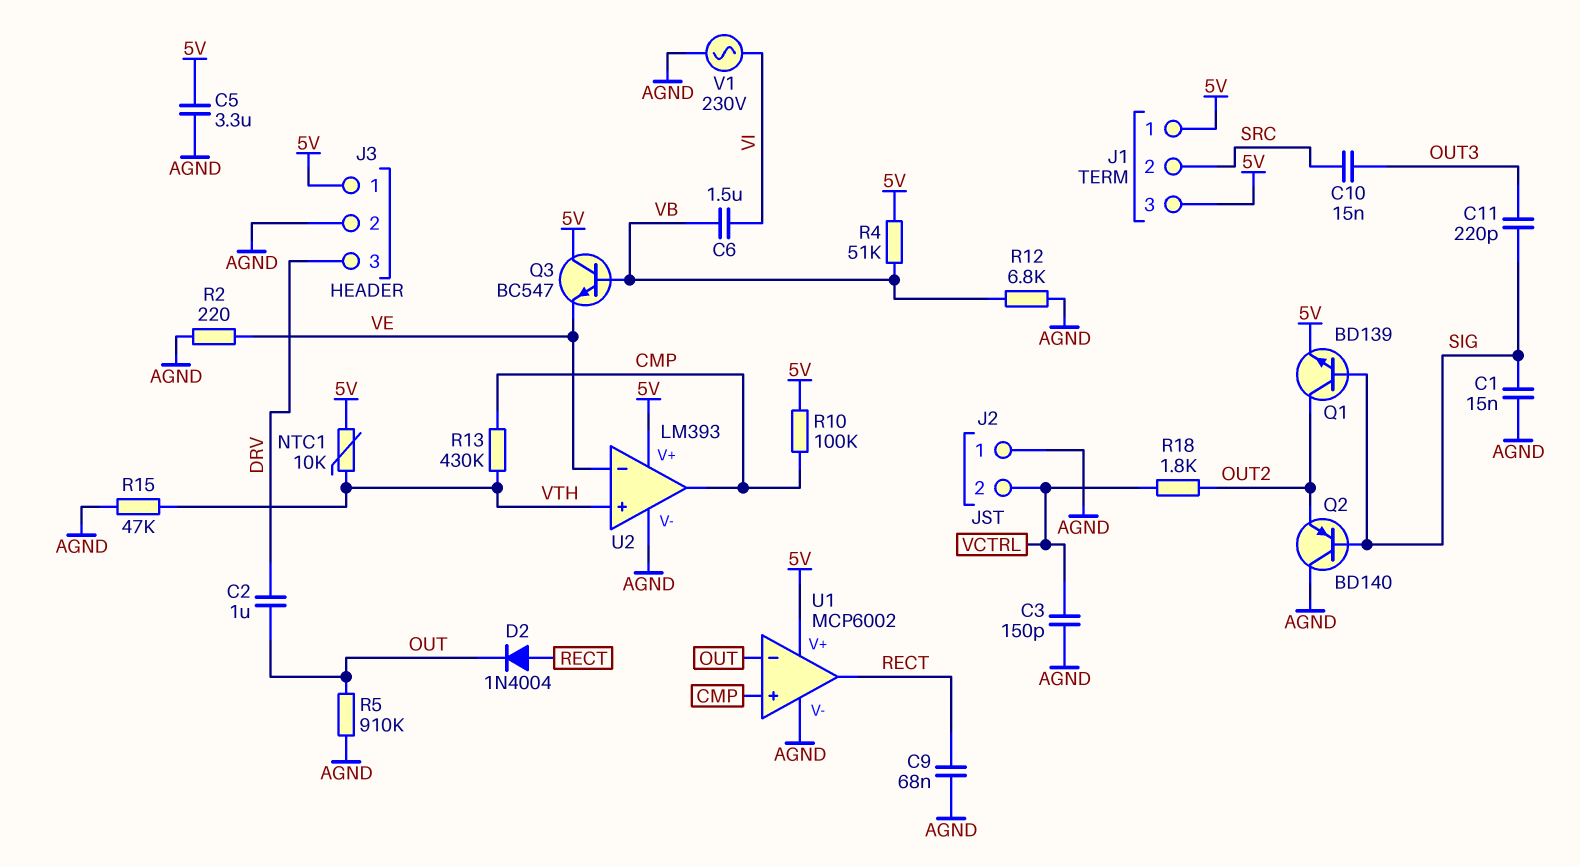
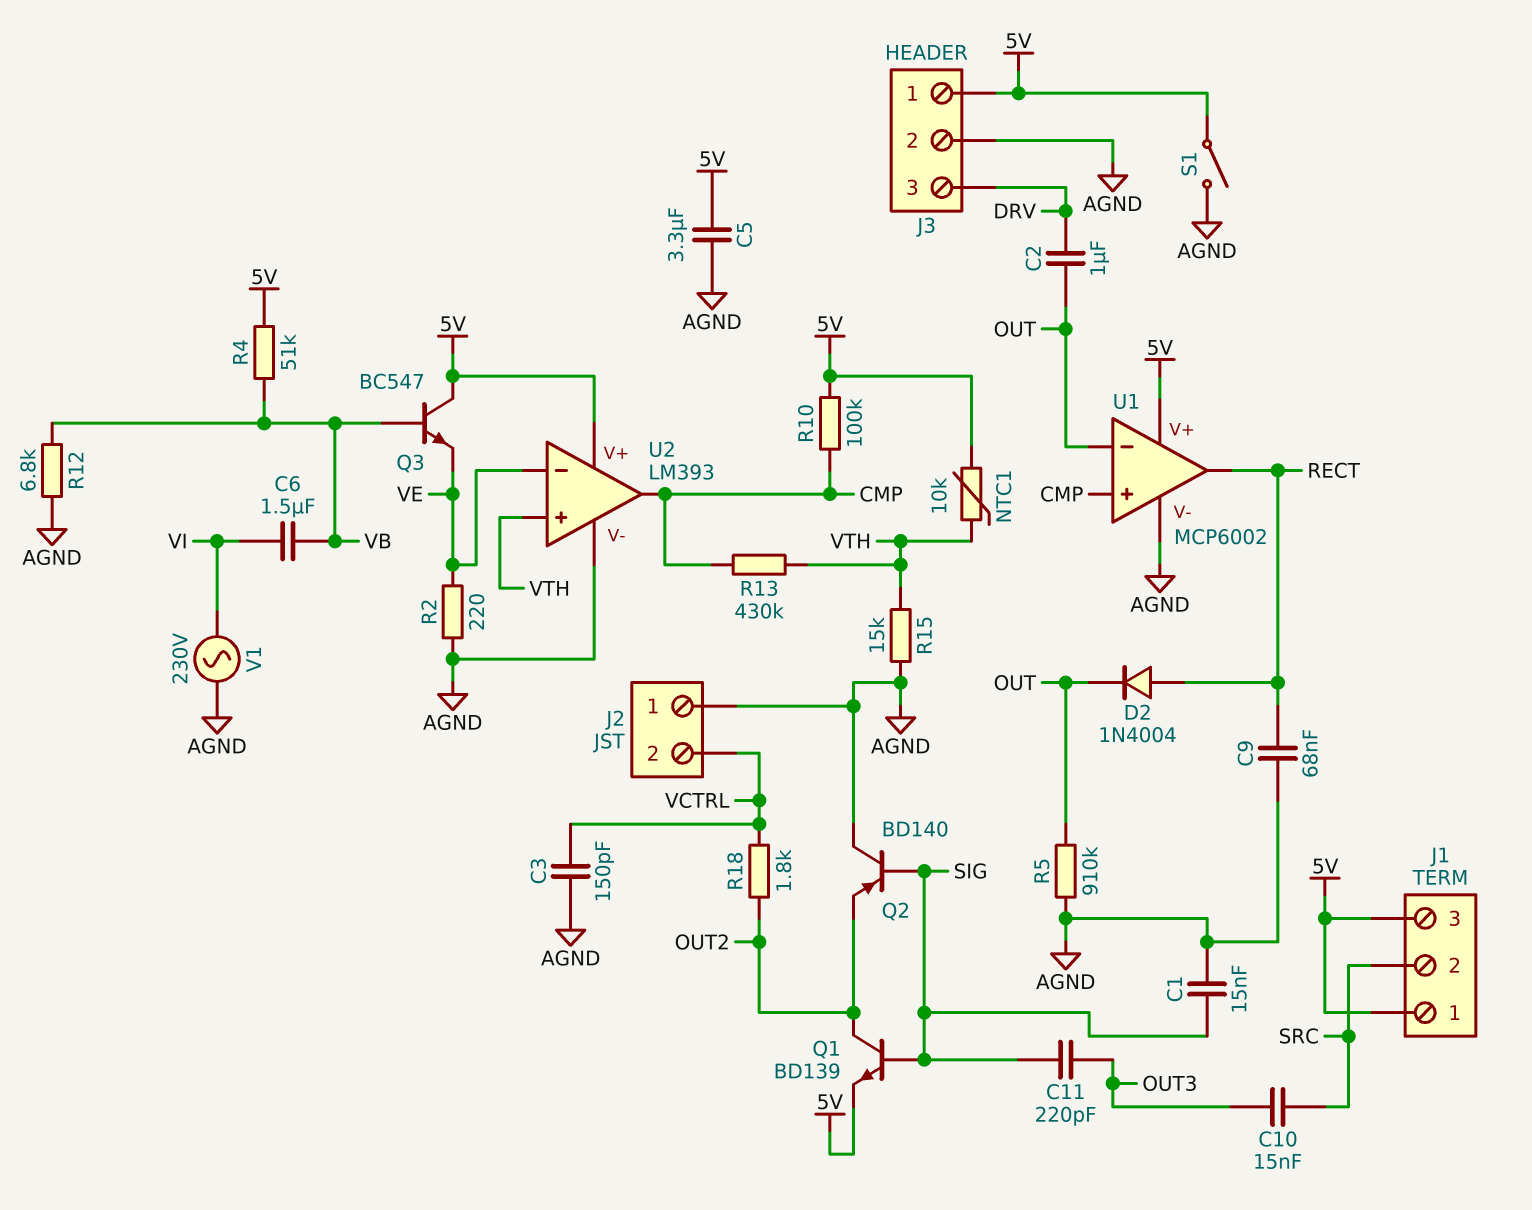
R15: 47k (AGND, VTH) -> 15k (AGND, VTH)
S1: none -> switch (5V, AGND)

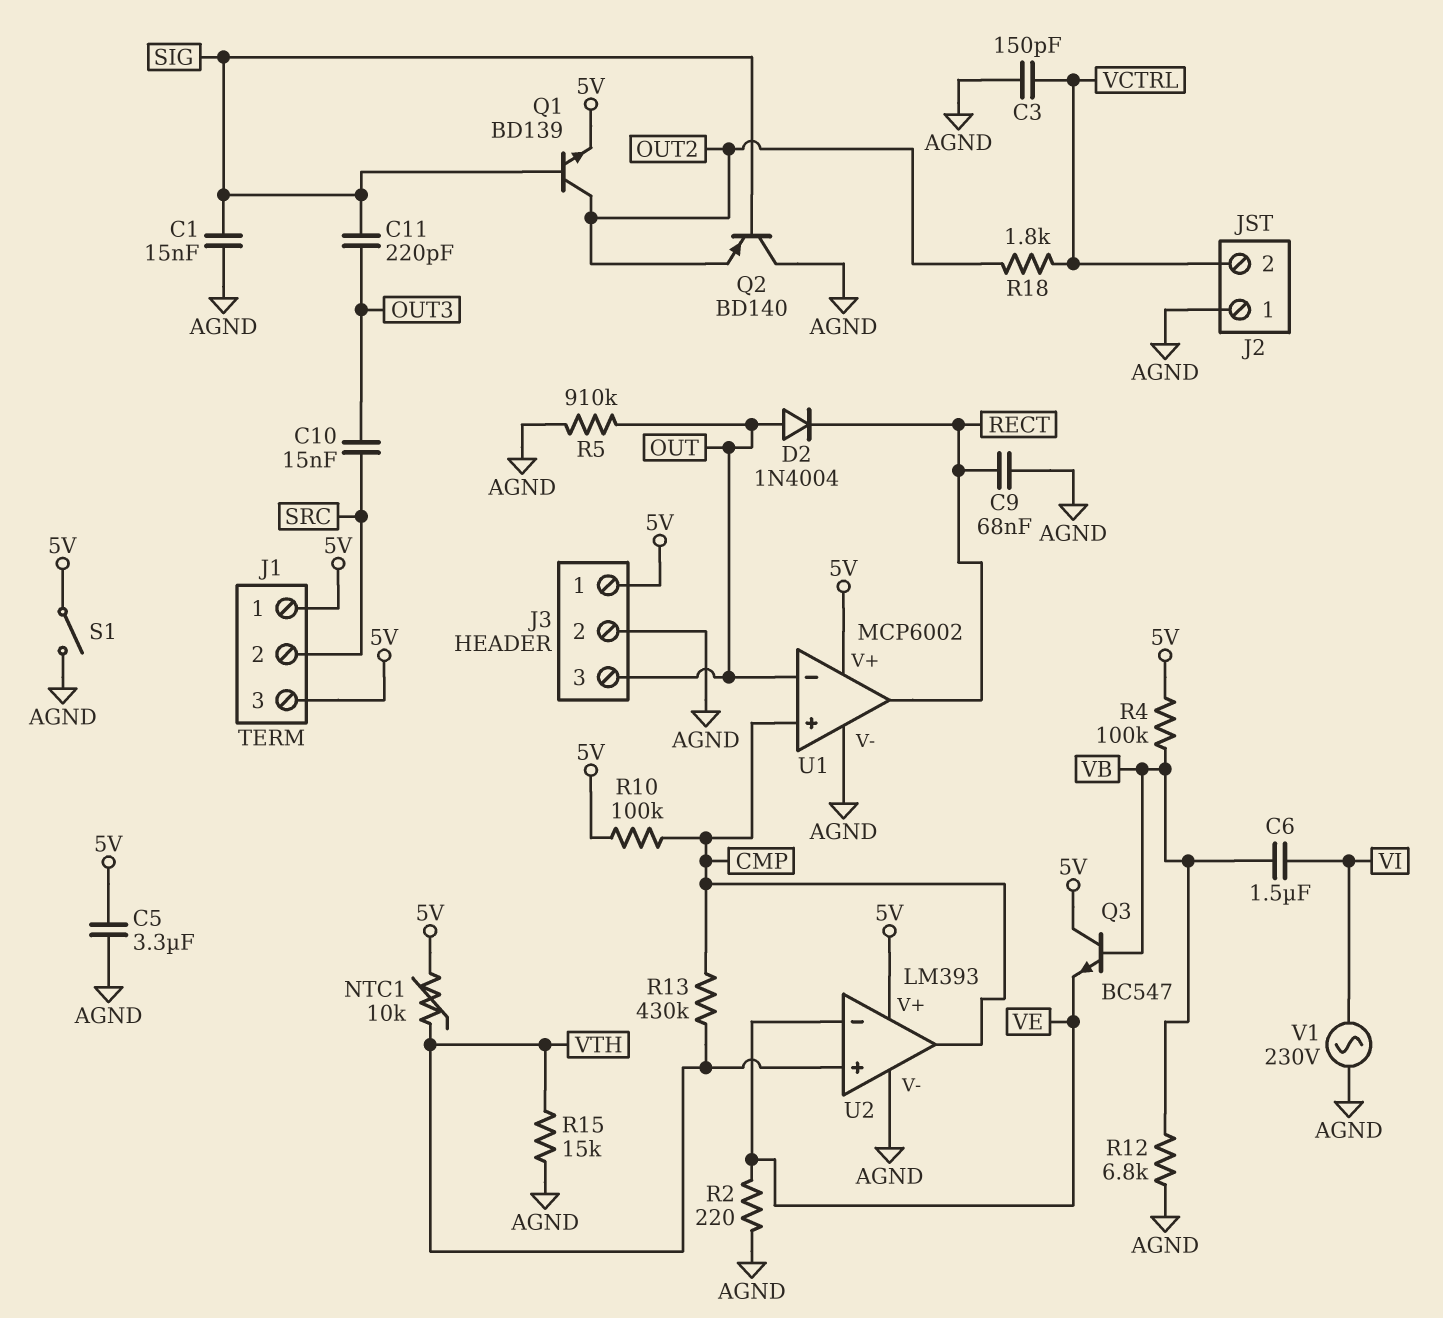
C2: 1uF (DRV, OUT) -> none
D2: diode 1N4004 (A RECT, K OUT) -> diode 1N4004 (A OUT, K RECT)
J3 pin 3: DRV -> OUT
R4: 51k (5V, VB) -> 100k (5V, VB)

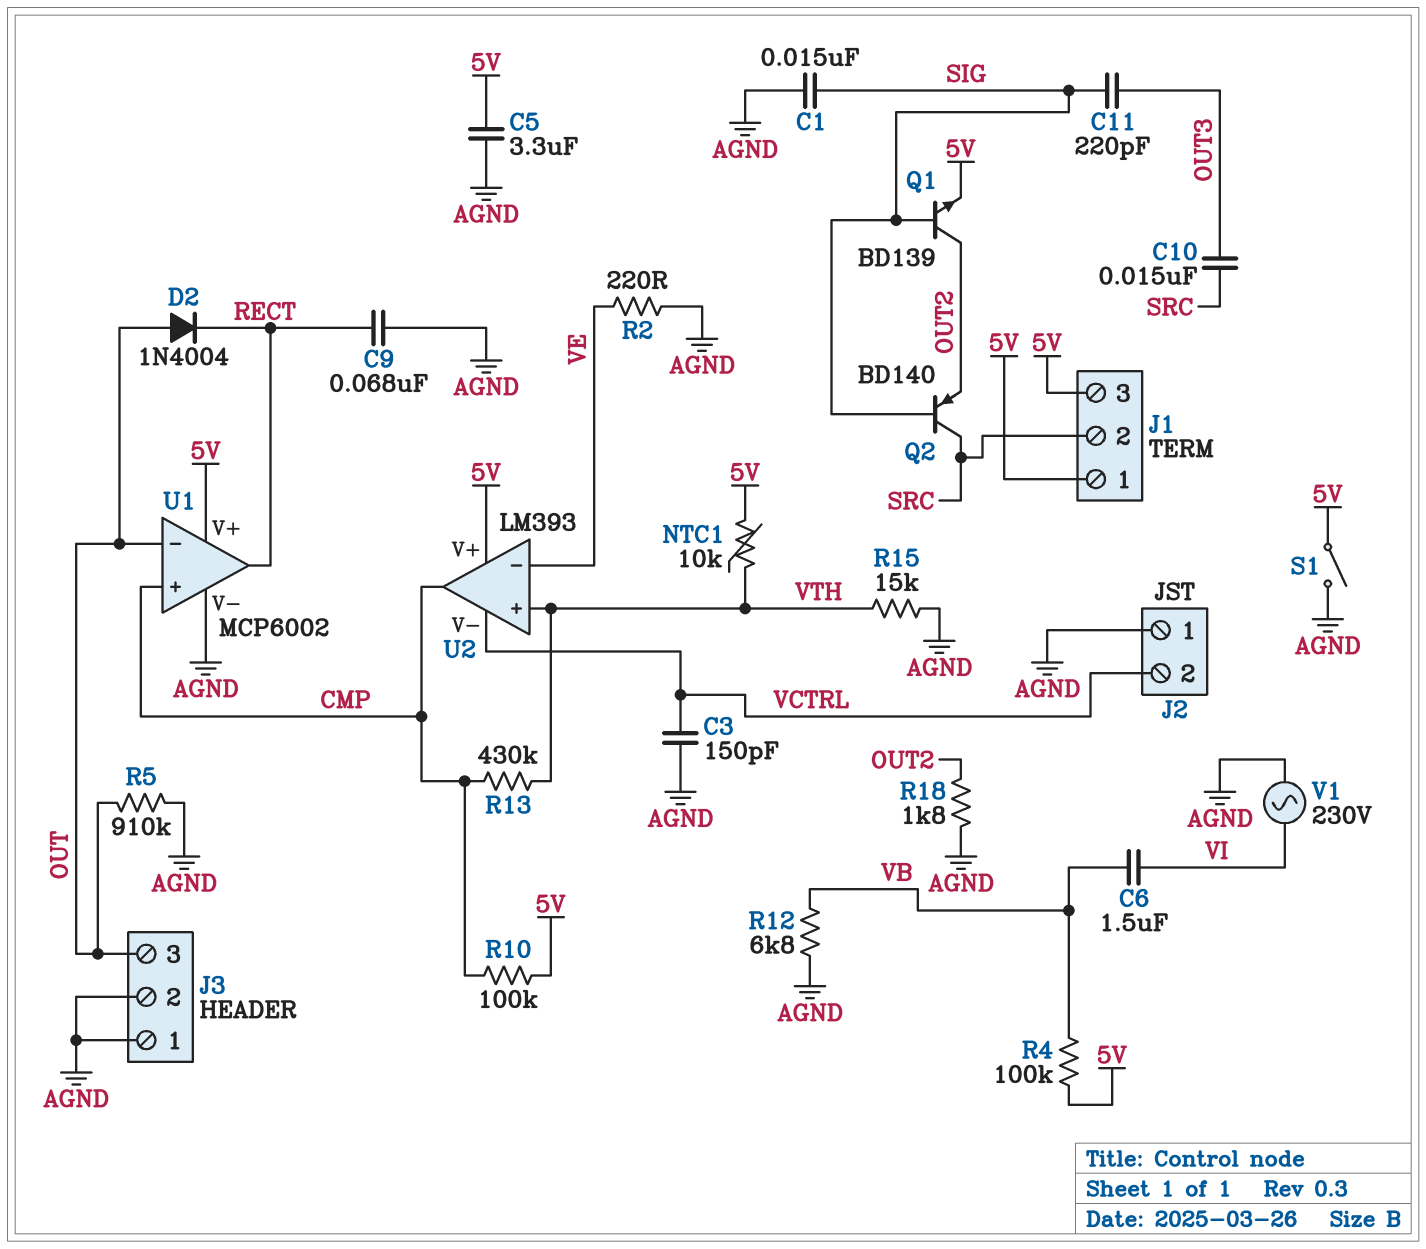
J3 pin 1: 5V -> AGND
Q2: PNP BD140 (B SIG, C AGND, E OUT2) -> PNP BD140 (B SIG, C SRC, E OUT2)
Q3: NPN BC547 (B VB, C 5V, E VE) -> none
R18: 1.8k (OUT2, VCTRL) -> 1.8k (AGND, OUT2)
U2 pin V-: AGND -> VCTRL

